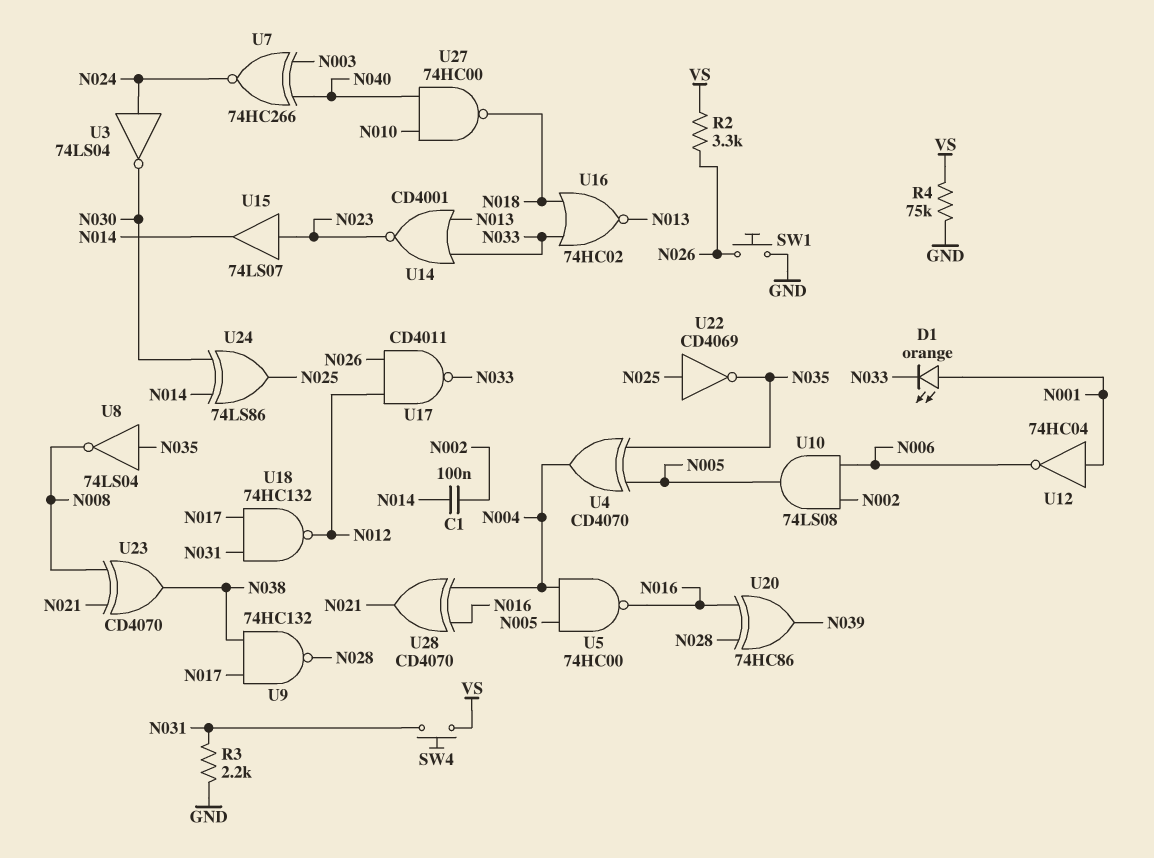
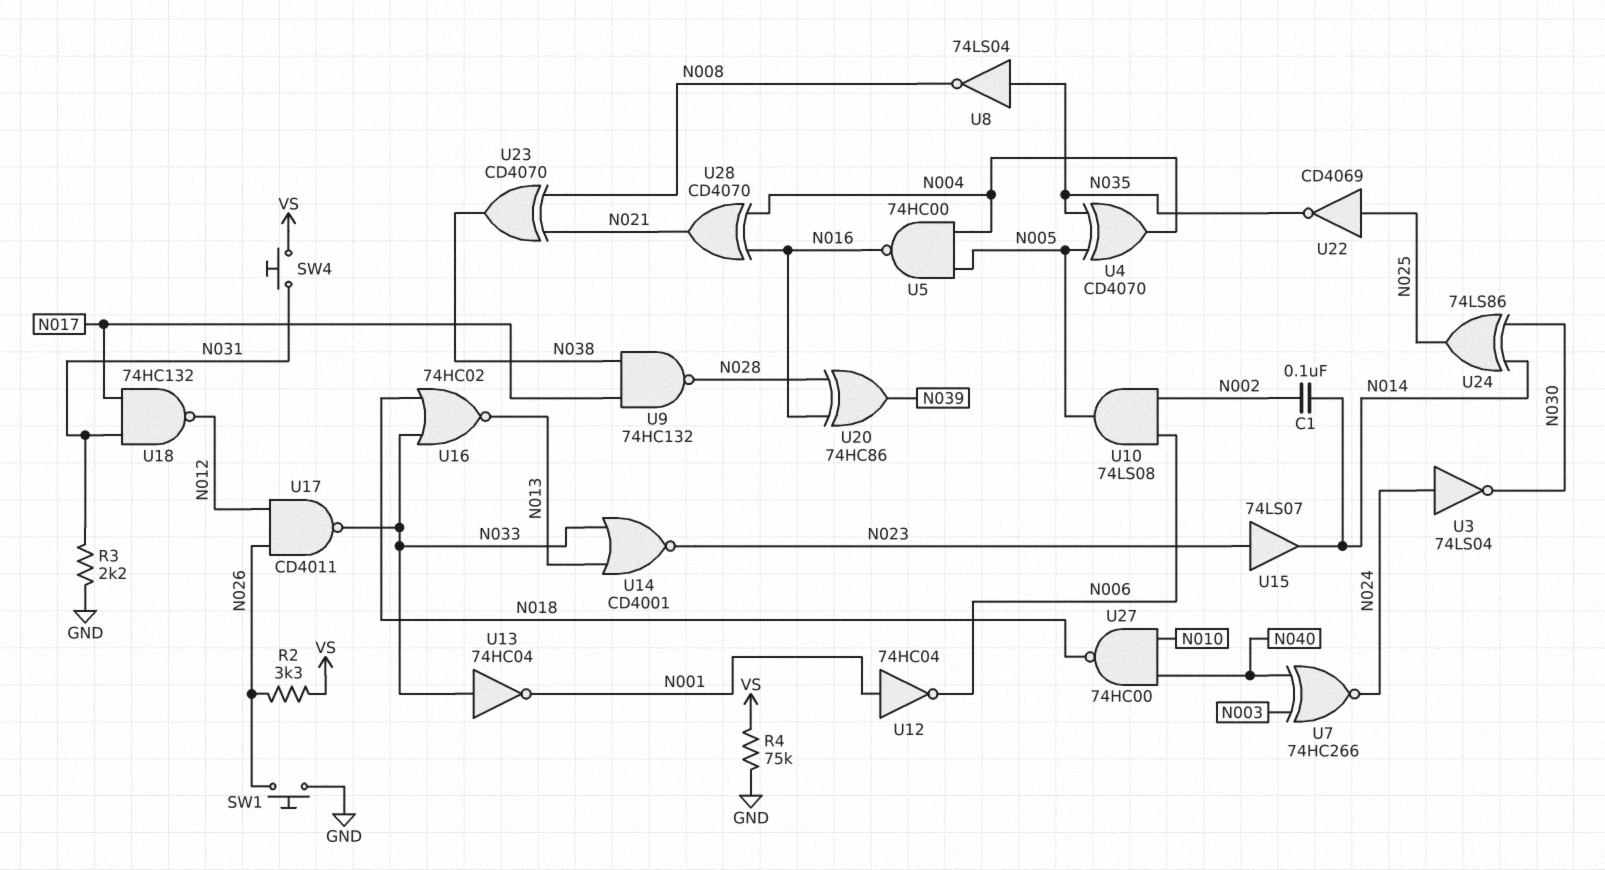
D1: LED orange (A N001, K N033) -> none
U13: none -> NOT 74HC04 (in N033, out N001)

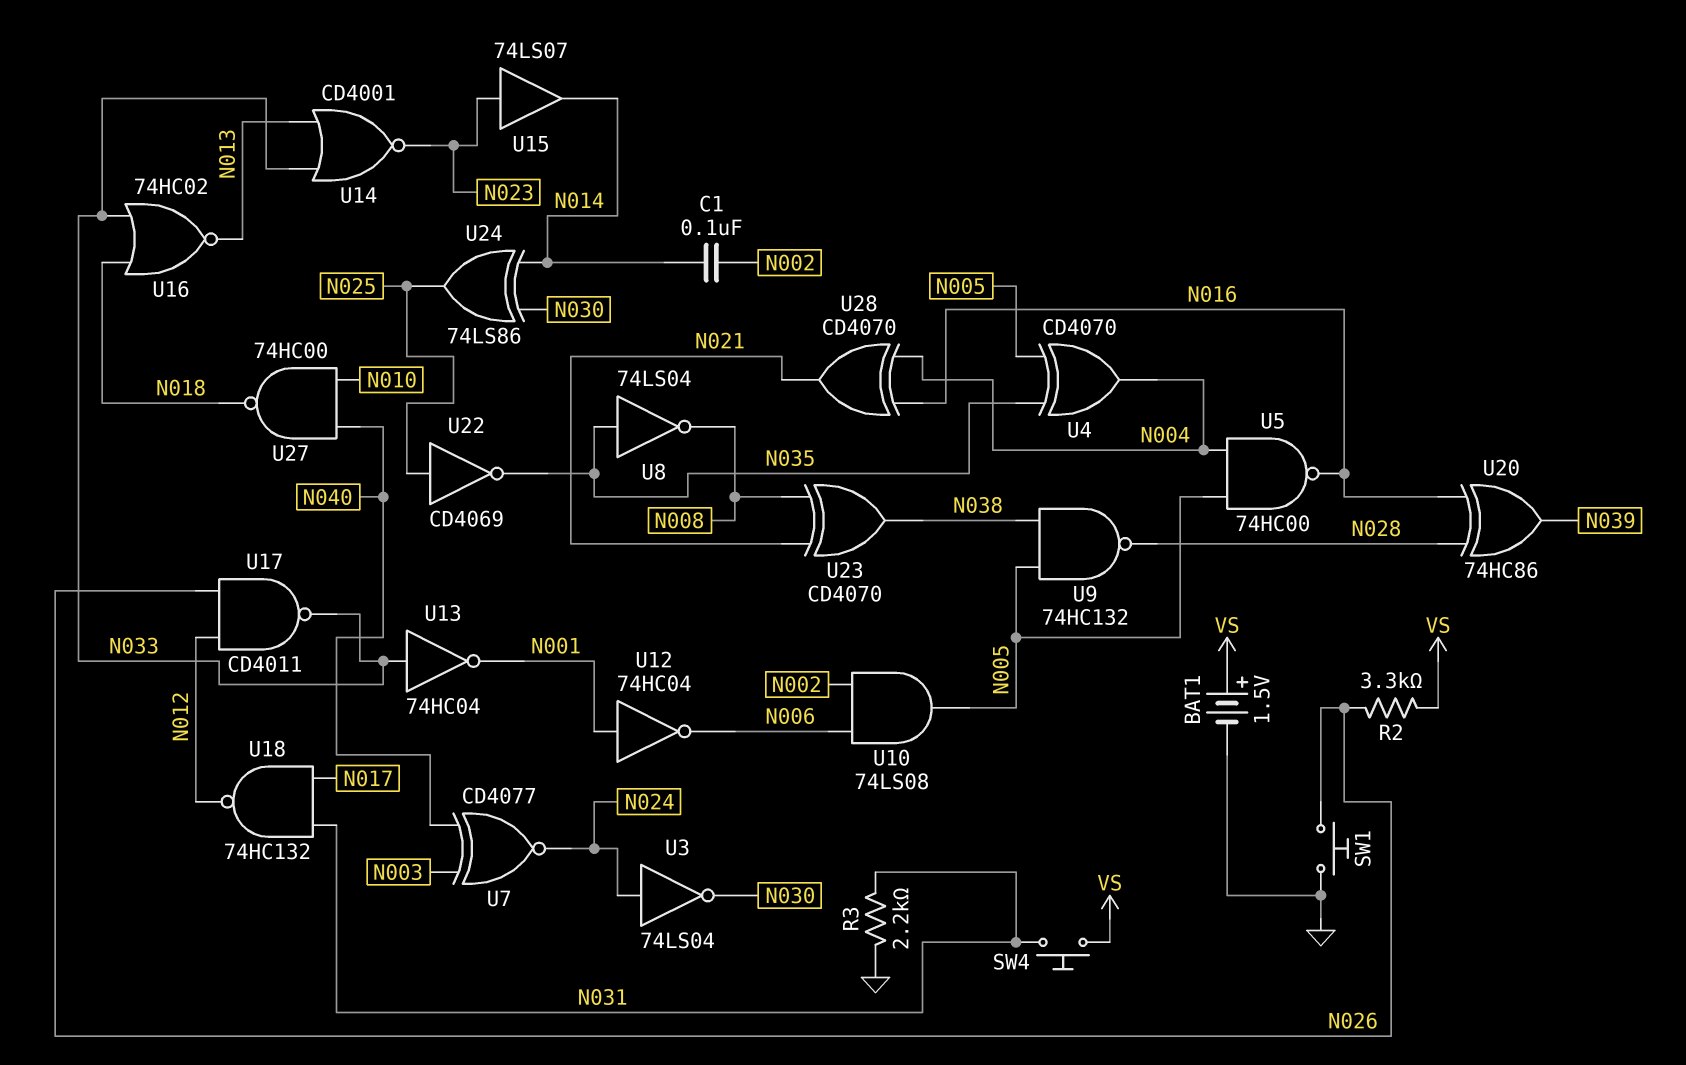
BAT1: none -> 1.5V (plus VS, minus GND)
R4: 75k (GND, VS) -> none
U7: XNOR 74HC266 (in N003, in N040, out N024) -> XNOR CD4077 (in N003, in N040, out N024)
U9: NAND 74HC132 (in N017, in N038, out N028) -> NAND 74HC132 (in N005, in N038, out N028)

